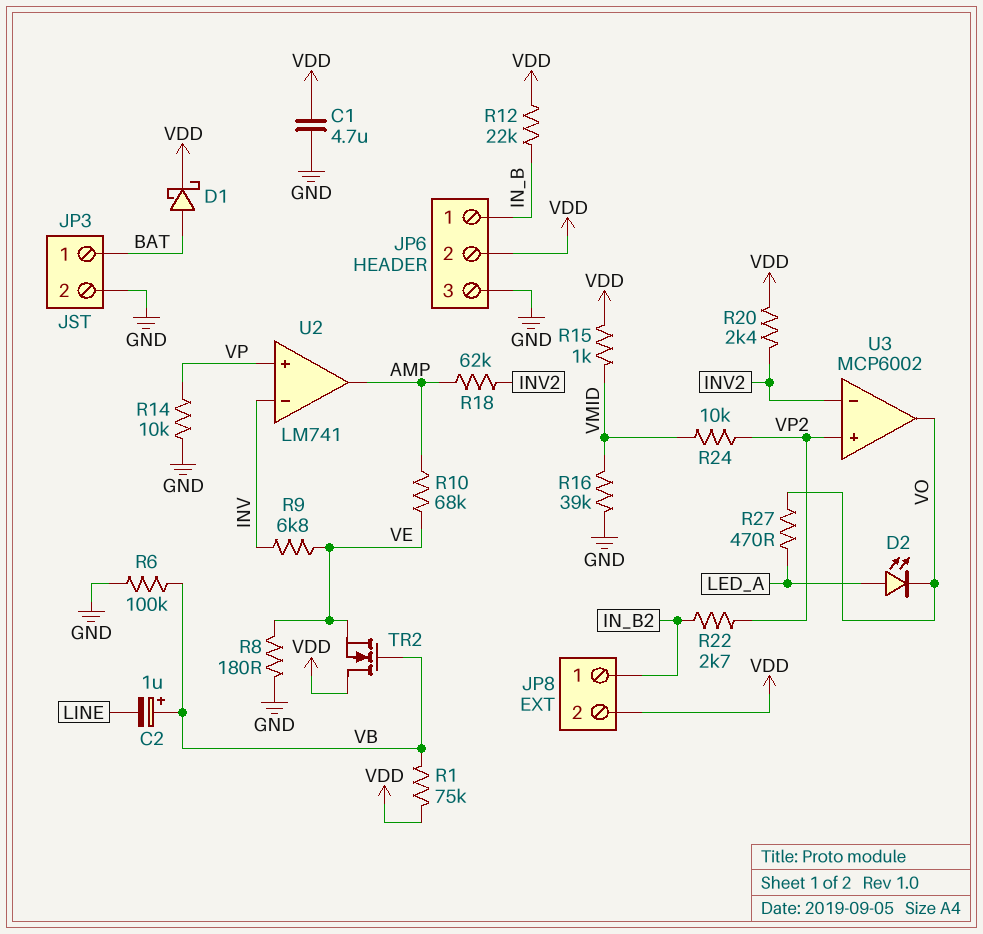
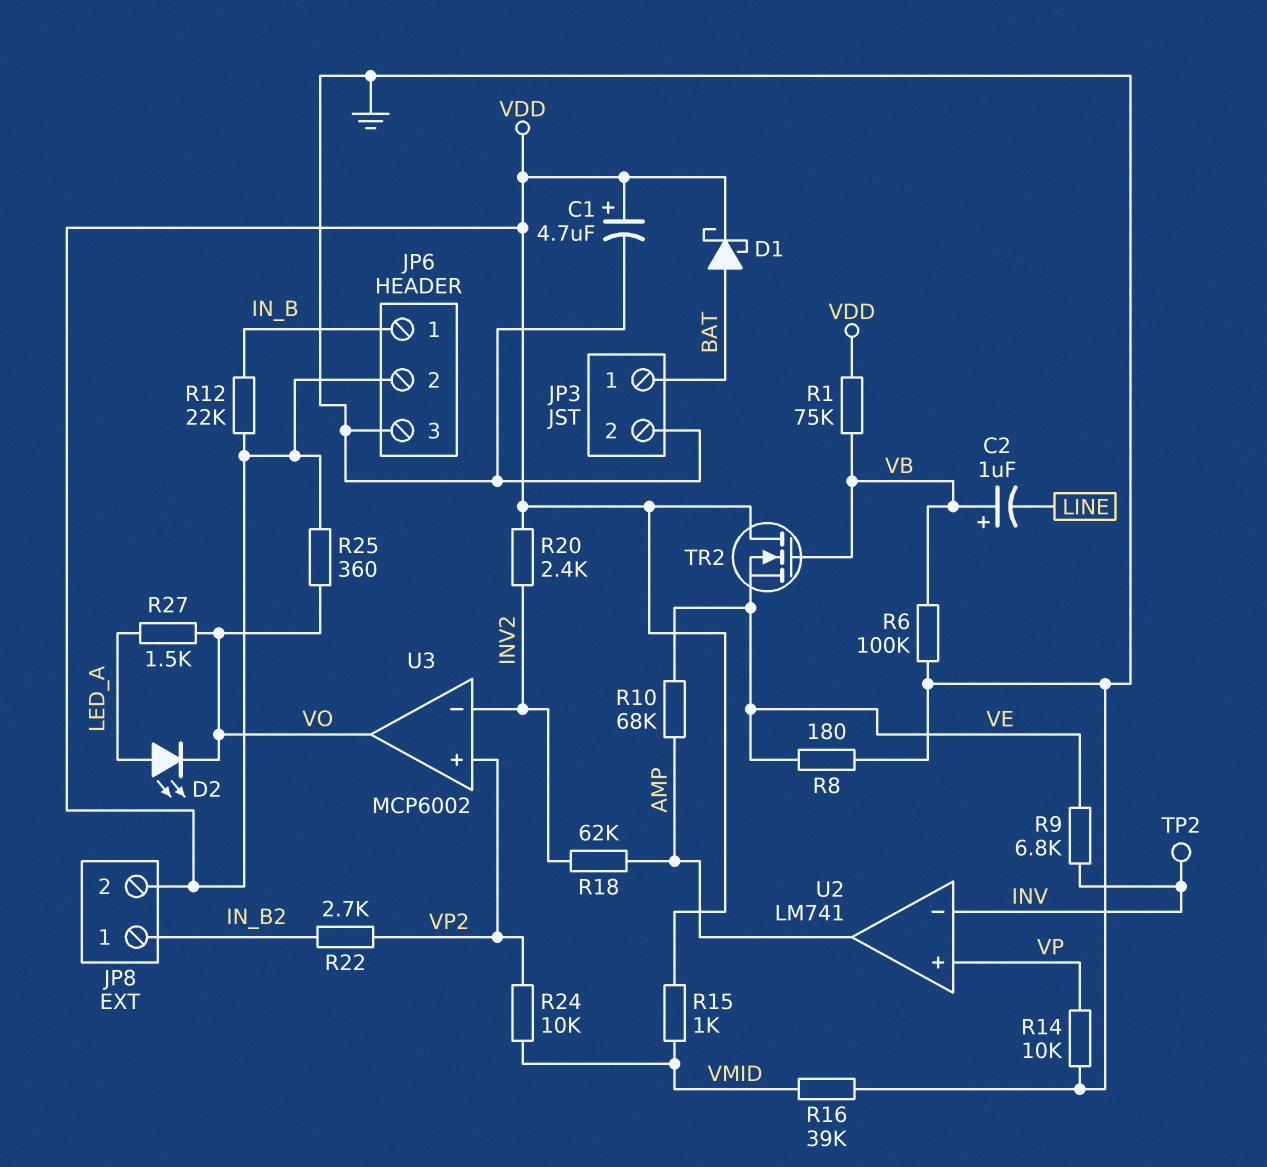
C1: 4.7uF (GND, VDD) -> 4.7uF (plus VDD, minus GND)
R25: none -> 360 (VDD, VO)
R27: 470 (LED_A, VO) -> 1.5k (LED_A, VO)
TP2: none -> test point (INV)

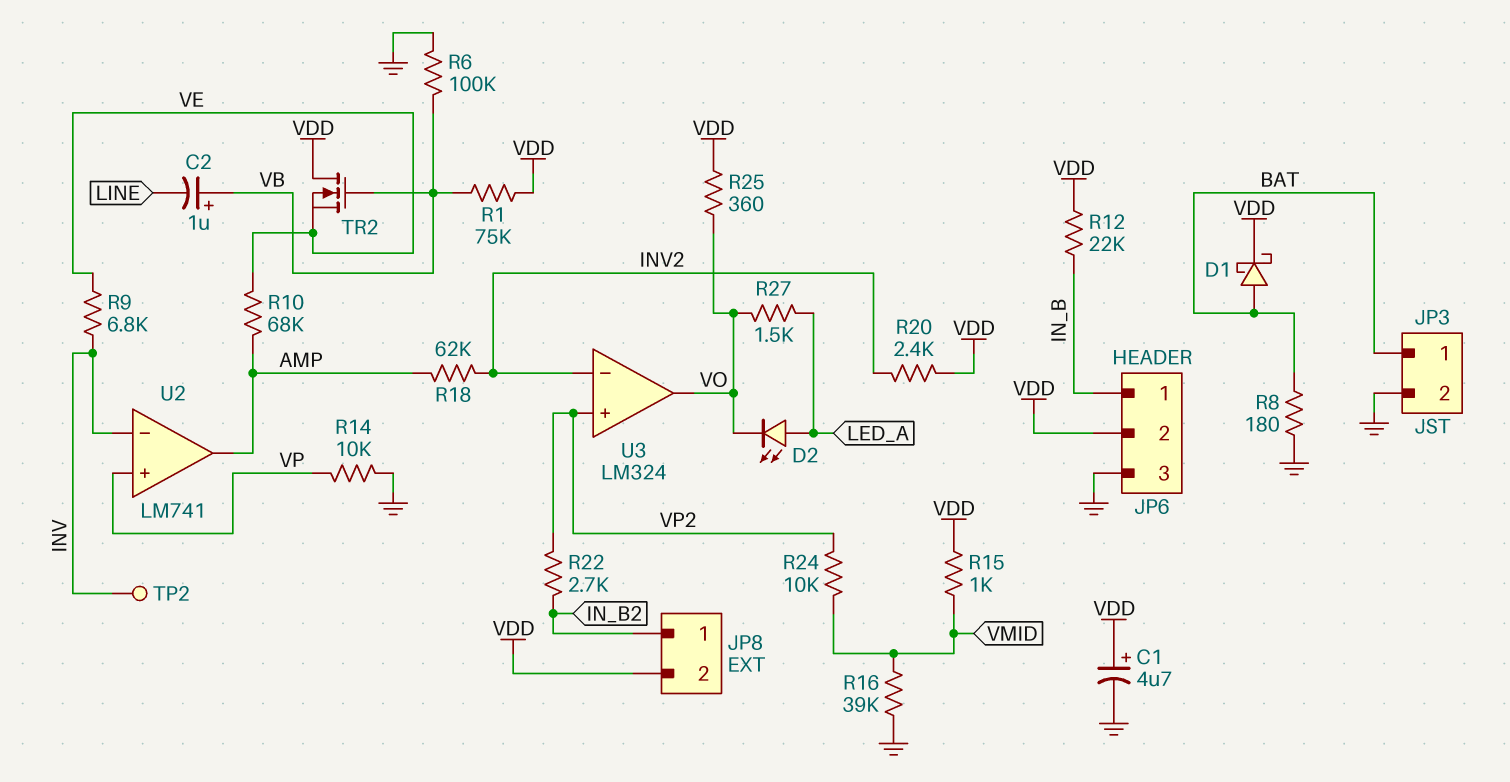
R8: 180 (GND, VE) -> 180 (BAT, GND)
U3: MCP6002 -> LM324

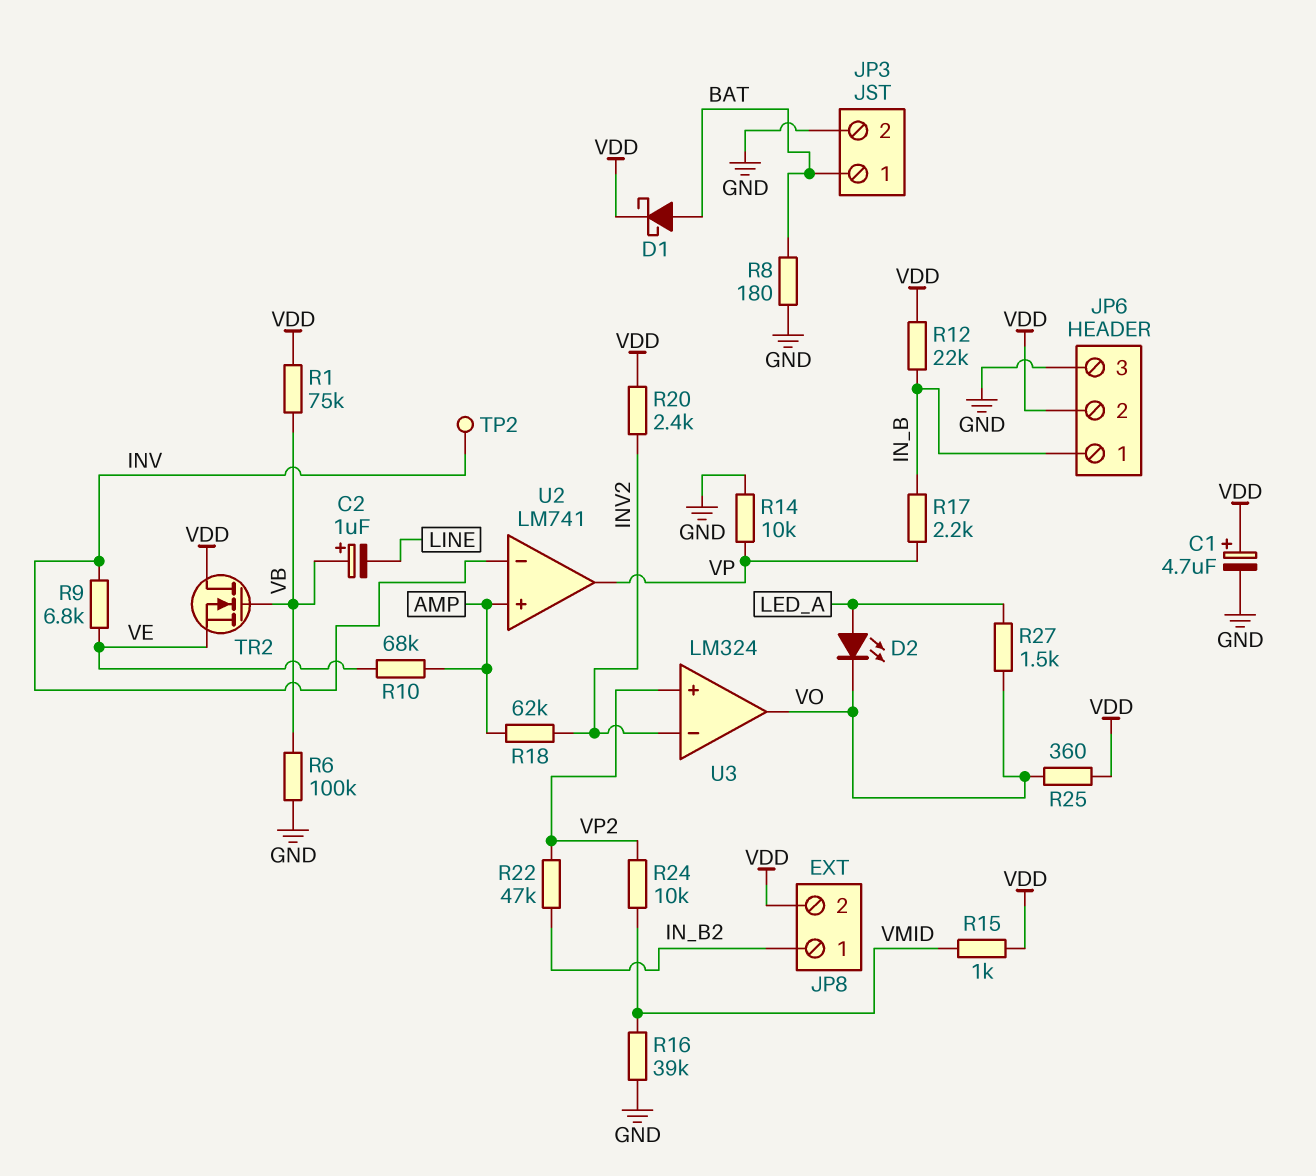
R17: none -> 2.2k (IN_B, VP)
R22: 2.7k (IN_B2, VP2) -> 47k (IN_B2, VP2)
U2 pin in+: VP -> AMP
U2 pin out: AMP -> VP

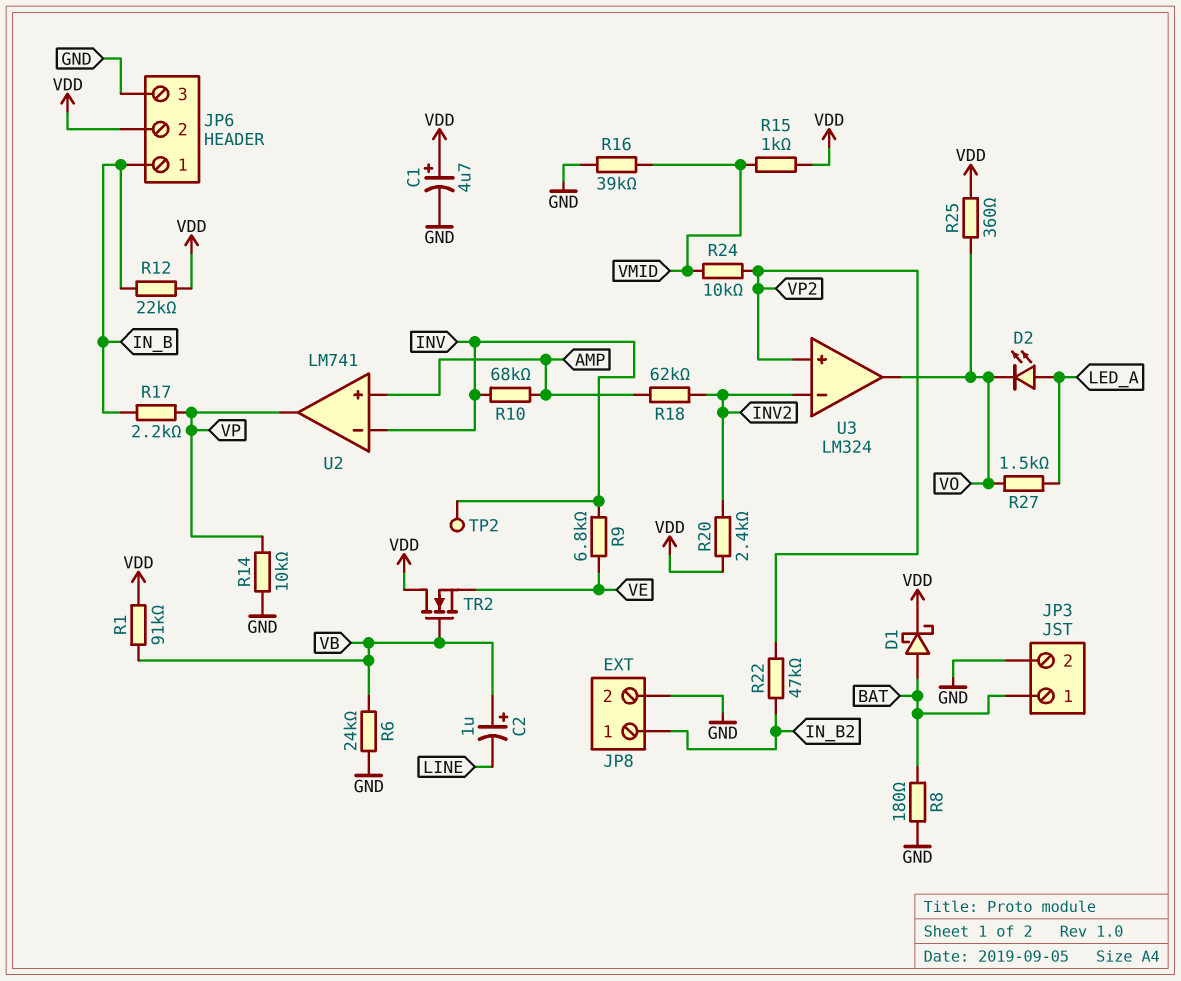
JP8 pin 2: VDD -> GND
R1: 75k (VB, VDD) -> 91k (VB, VDD)
R6: 100k (GND, VB) -> 24k (GND, VB)
R10: 68k (AMP, VE) -> 68k (AMP, INV)

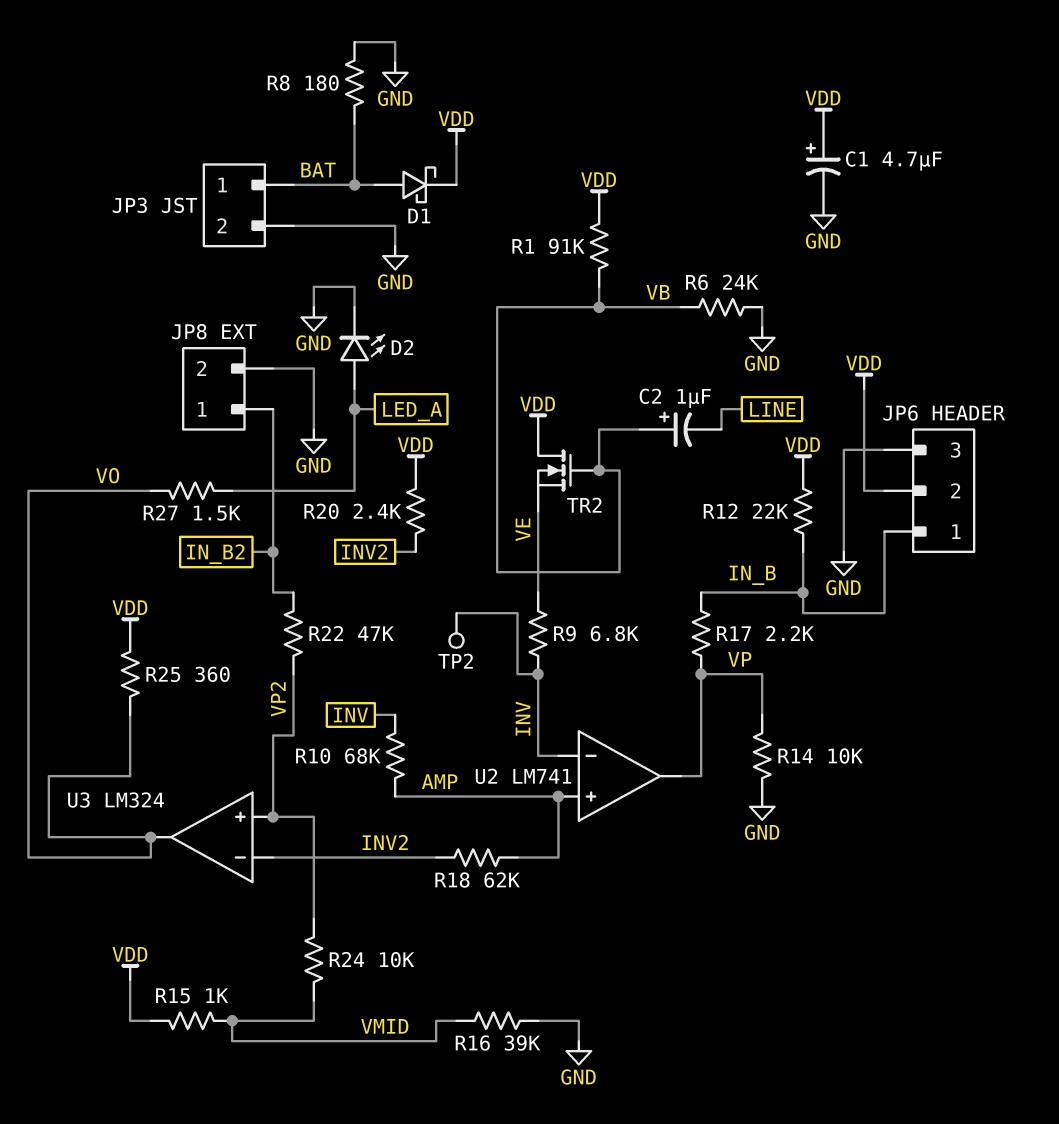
D2: LED (A LED_A, K VO) -> LED (A LED_A, K GND)

